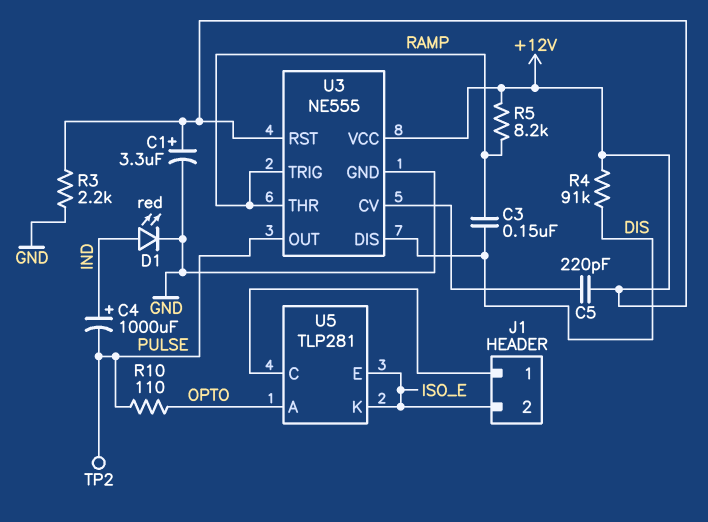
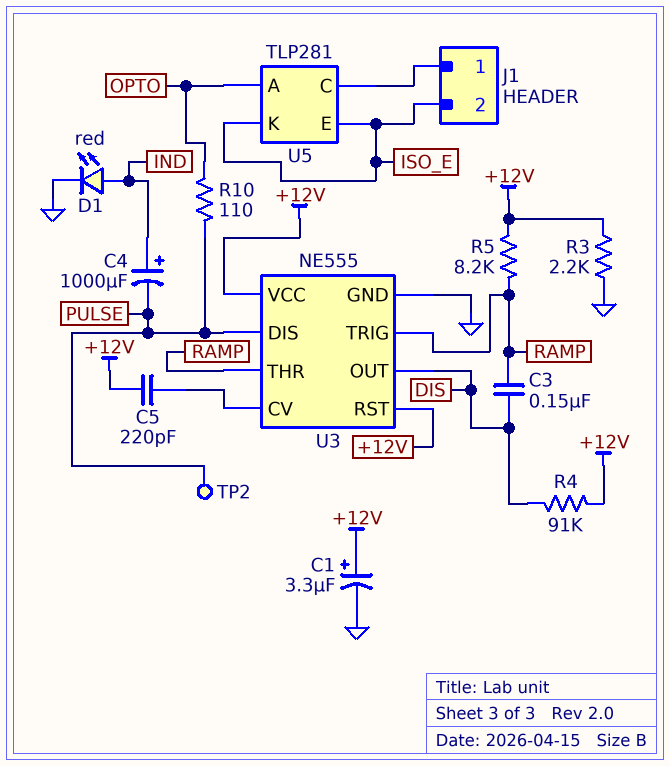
U3 pin DIS: DIS -> PULSE
U3 pin OUT: PULSE -> DIS

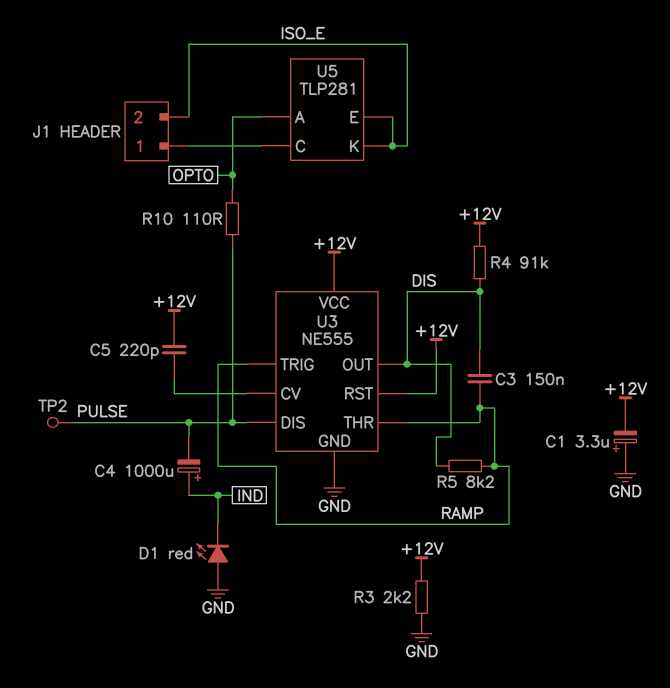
C1: 3.3uF (plus +12V, minus GND) -> 3.3uF (plus GND, minus +12V)
D1: LED red (A IND, K GND) -> LED red (A GND, K IND)
R5: 8.2k (+12V, RAMP) -> 8.2k (DIS, RAMP)

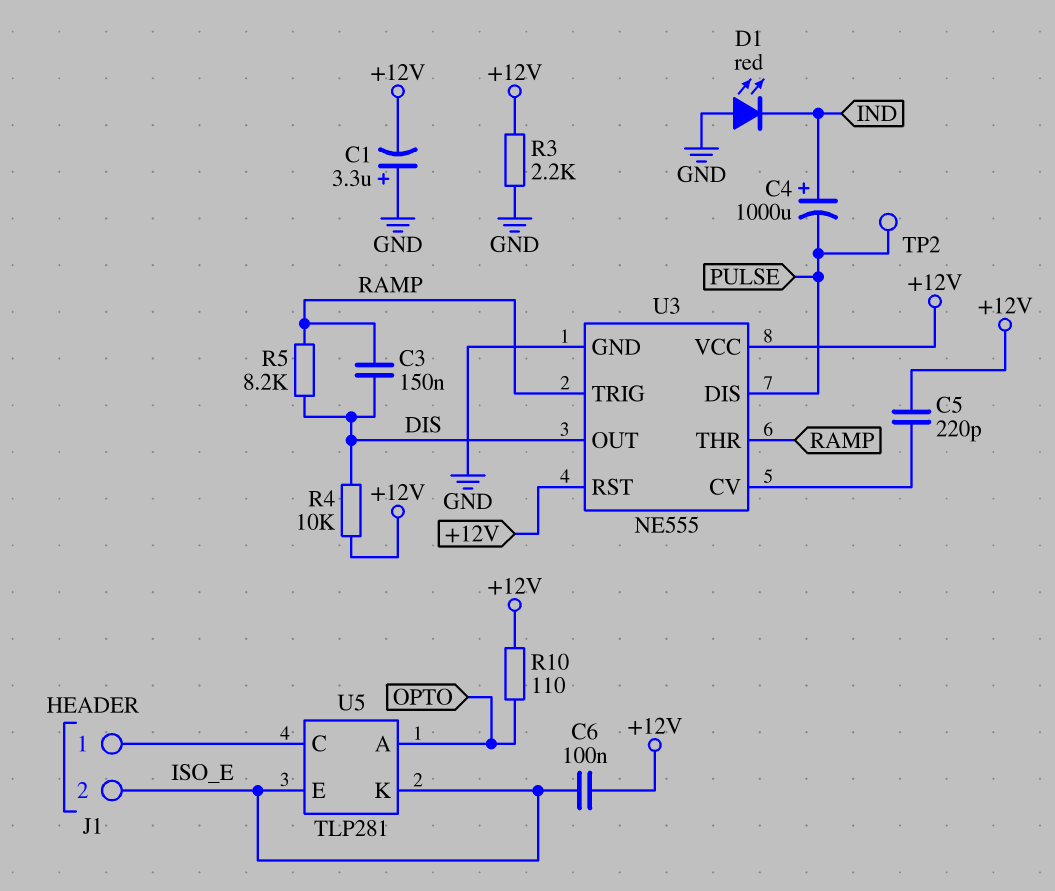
C6: none -> 100nF (+12V, ISO_E)
R4: 91k (+12V, DIS) -> 10k (+12V, DIS)
R10: 110 (OPTO, PULSE) -> 110 (+12V, OPTO)

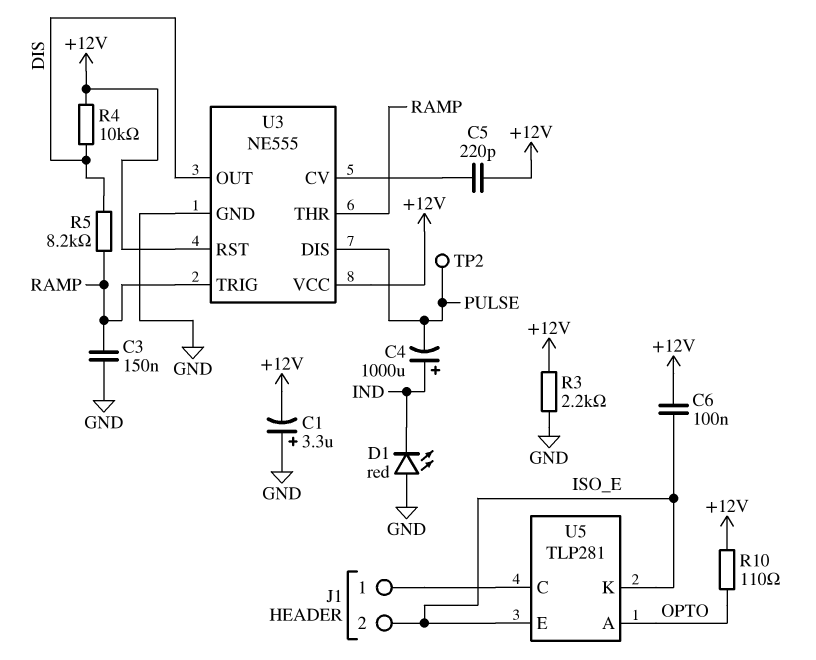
C3: 150nF (DIS, RAMP) -> 150nF (GND, RAMP)

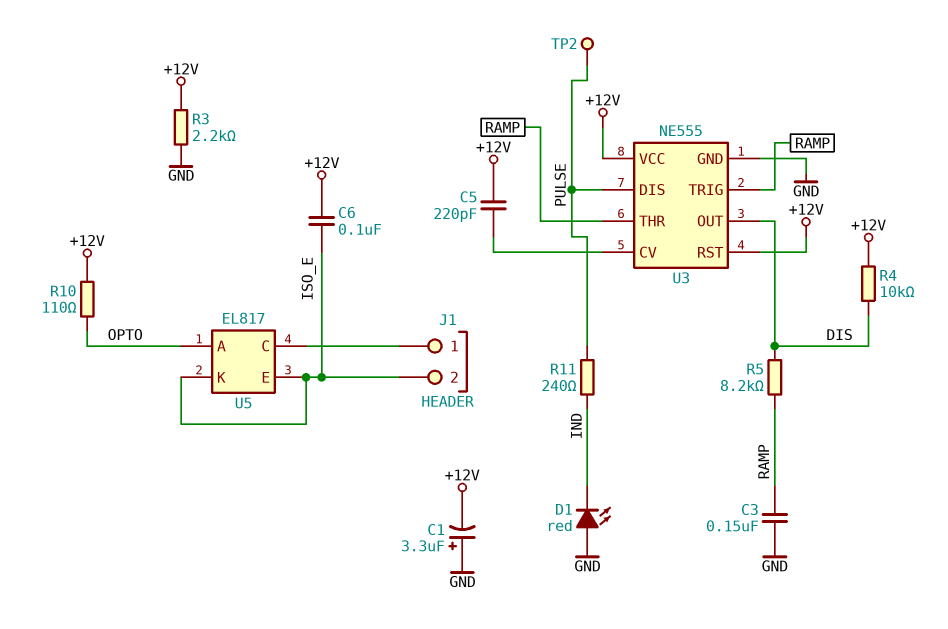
C4: 1000uF (plus IND, minus PULSE) -> none
R11: none -> 240 (IND, PULSE)
U5: TLP281 -> EL817

